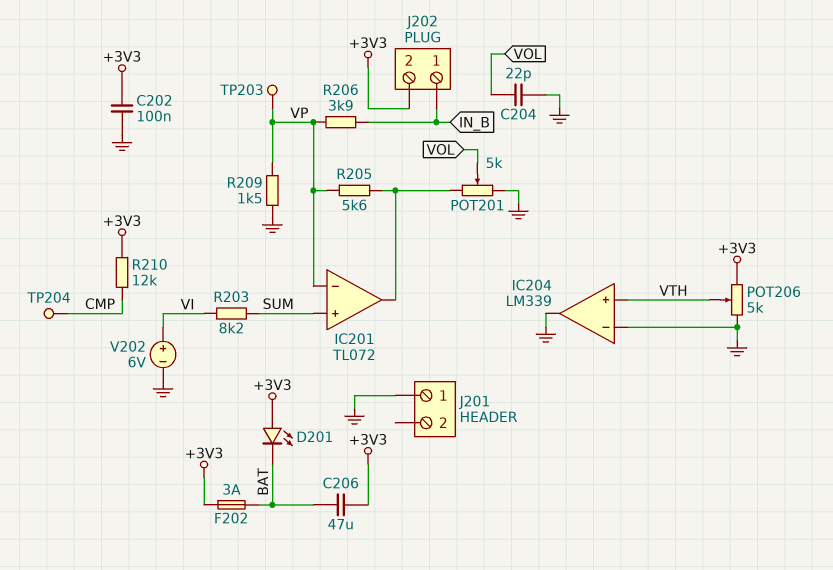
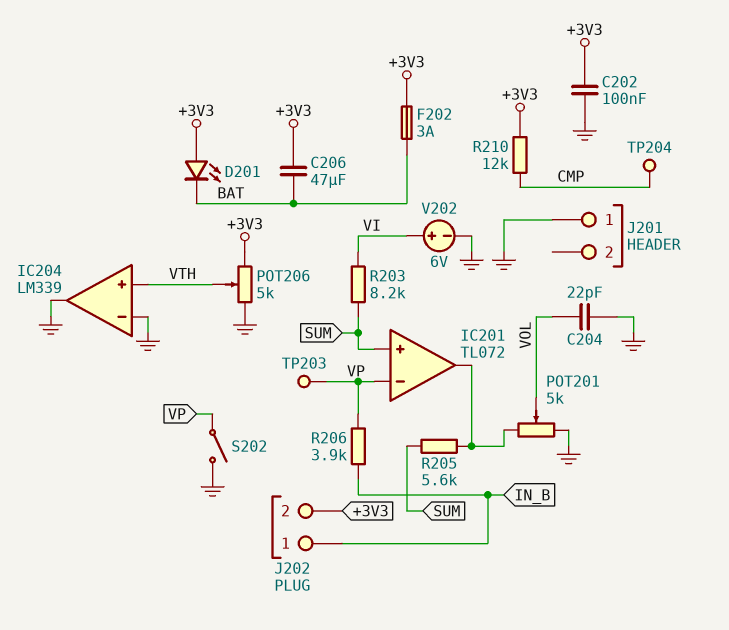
R205: 5.6k (IC201/out, VP) -> 5.6k (IC201/out, SUM)
R209: 1.5k (GND, VP) -> none
S202: none -> switch (GND, VP)

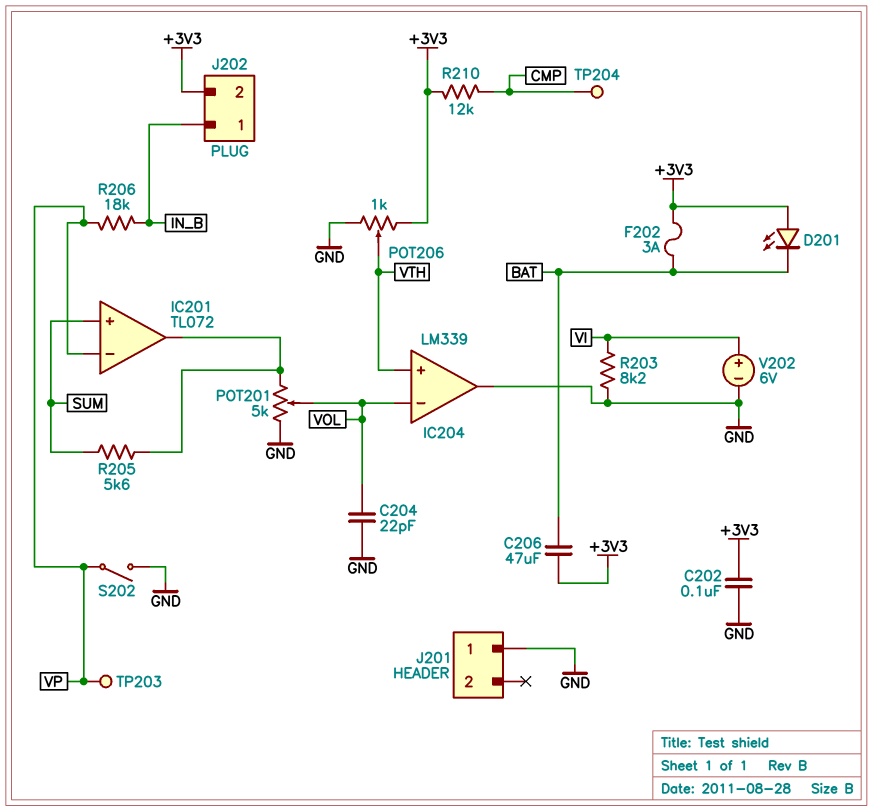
IC204 pin in-: GND -> VOL
POT206: 5k (+3V3, GND, wiper VTH) -> 1k (+3V3, GND, wiper VTH)
R203: 8.2k (SUM, VI) -> 8.2k (GND, VI)
R206: 3.9k (IN_B, VP) -> 18k (IN_B, VP)

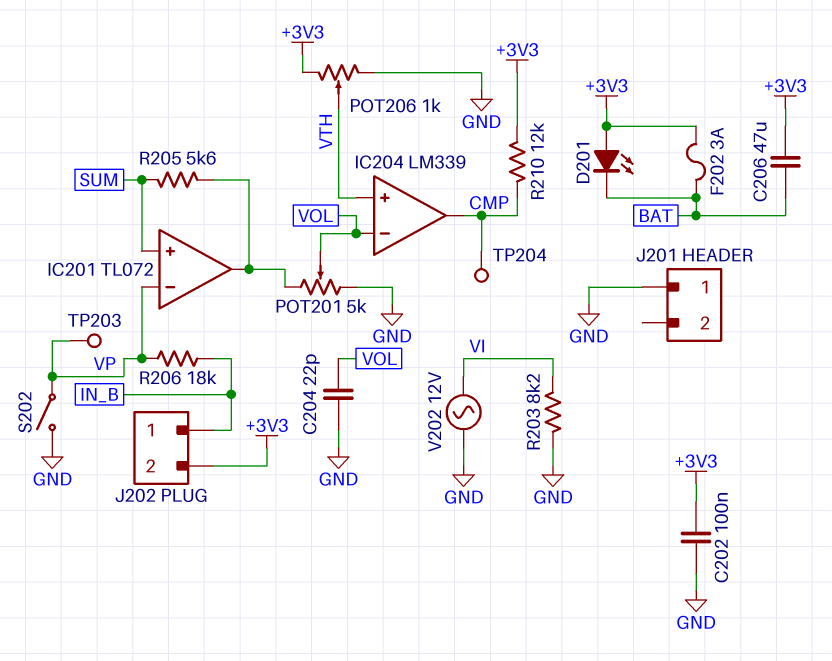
IC204 pin out: GND -> CMP
V202: 6V (plus VI, minus GND) -> AC 12V (GND, VI)

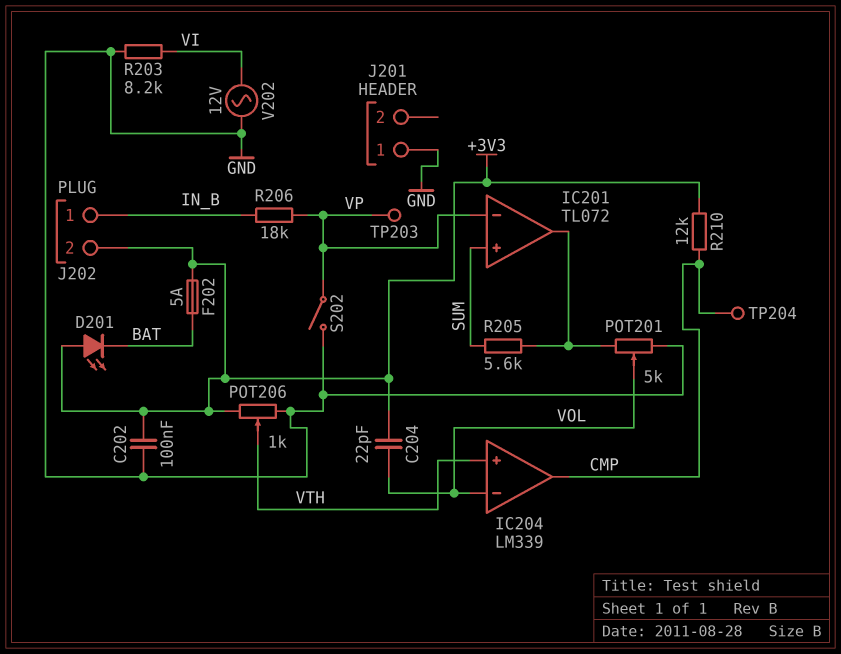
C204: 22pF (GND, VOL) -> 22pF (+3V3, VOL)
C206: 47uF (+3V3, BAT) -> none
F202: 3A (+3V3, BAT) -> 5A (+3V3, BAT)

